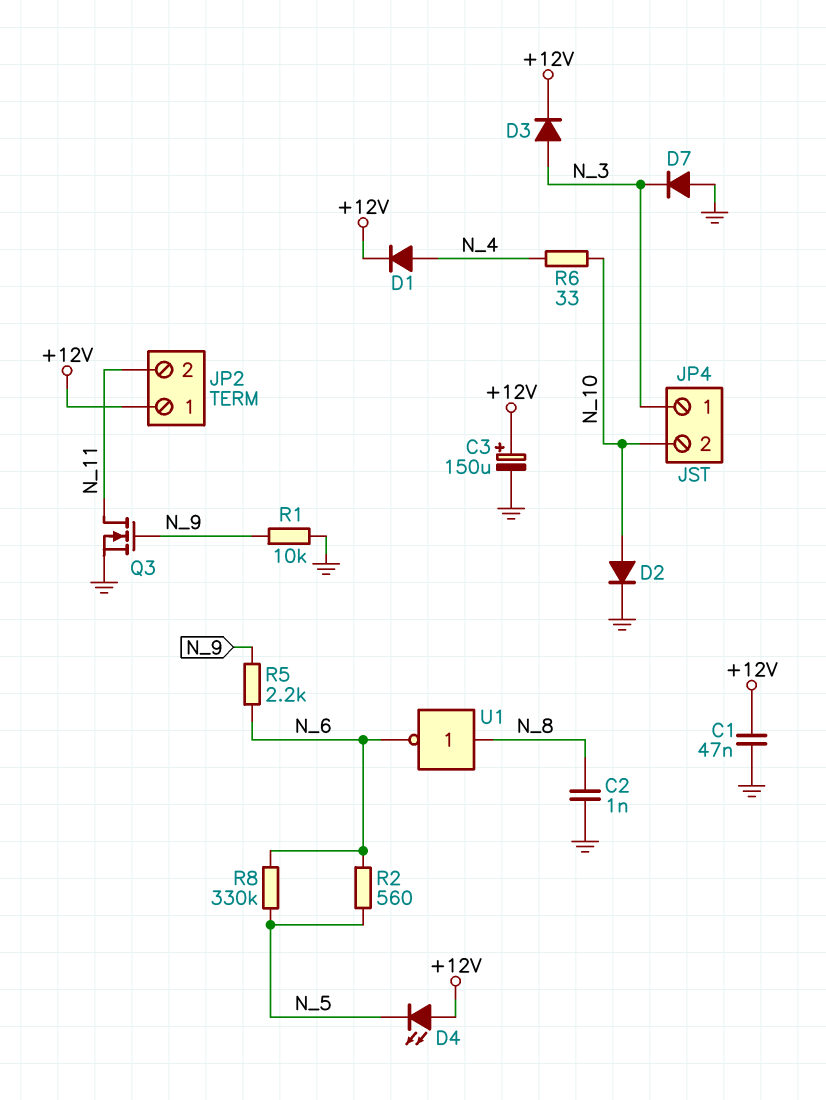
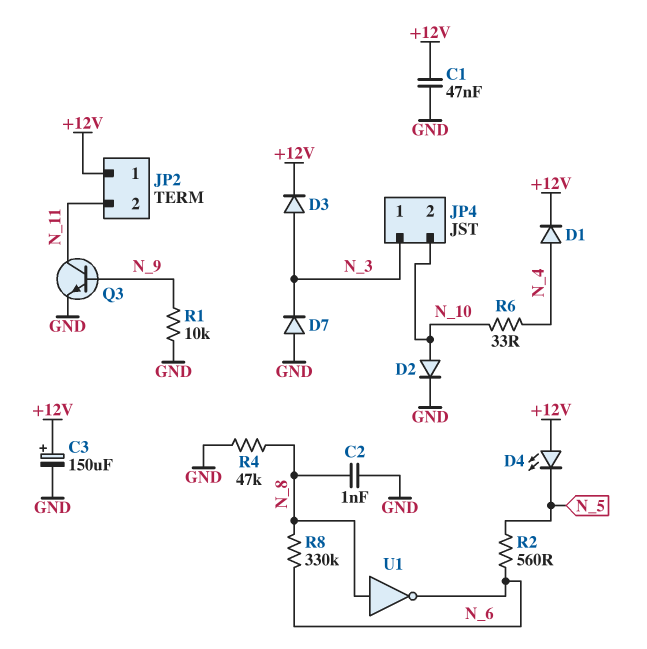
Q3: NMOS (G N_9, D N_11, S GND) -> NPN (B N_9, C N_11, E GND)
R4: none -> 47k (GND, N_8)
R5: 2.2k (N_6, N_9) -> none
R8: 330k (N_5, N_6) -> 330k (N_6, N_8)

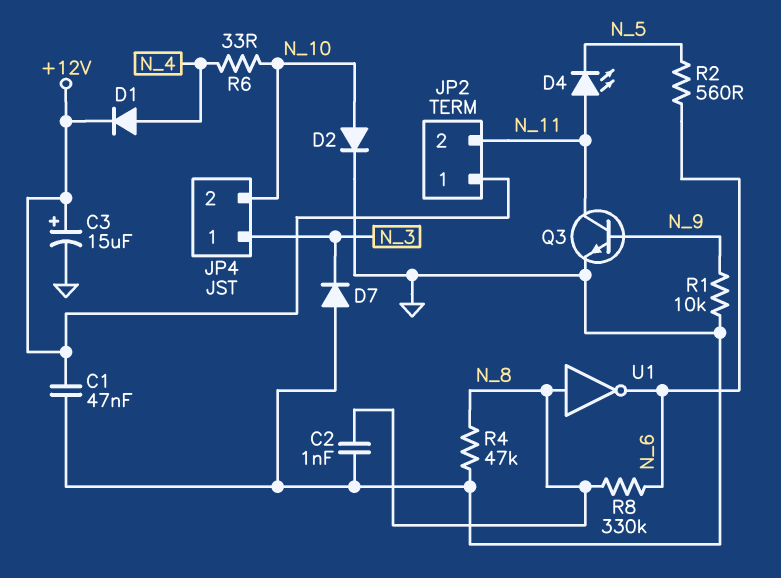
C3: 150uF (plus +12V, minus GND) -> 15uF (plus +12V, minus GND)
D3: diode (A N_3, K +12V) -> none
D4: LED (A +12V, K N_5) -> LED (A N_11, K N_5)

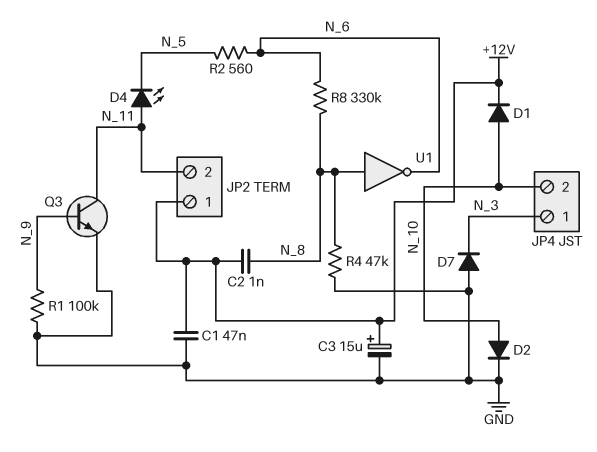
C2: 1nF (GND, N_8) -> 1nF (+12V, N_8)
D1: diode (A N_4, K +12V) -> diode (A N_10, K +12V)
R1: 10k (GND, N_9) -> 100k (GND, N_9)
R6: 33 (N_4, N_10) -> none

